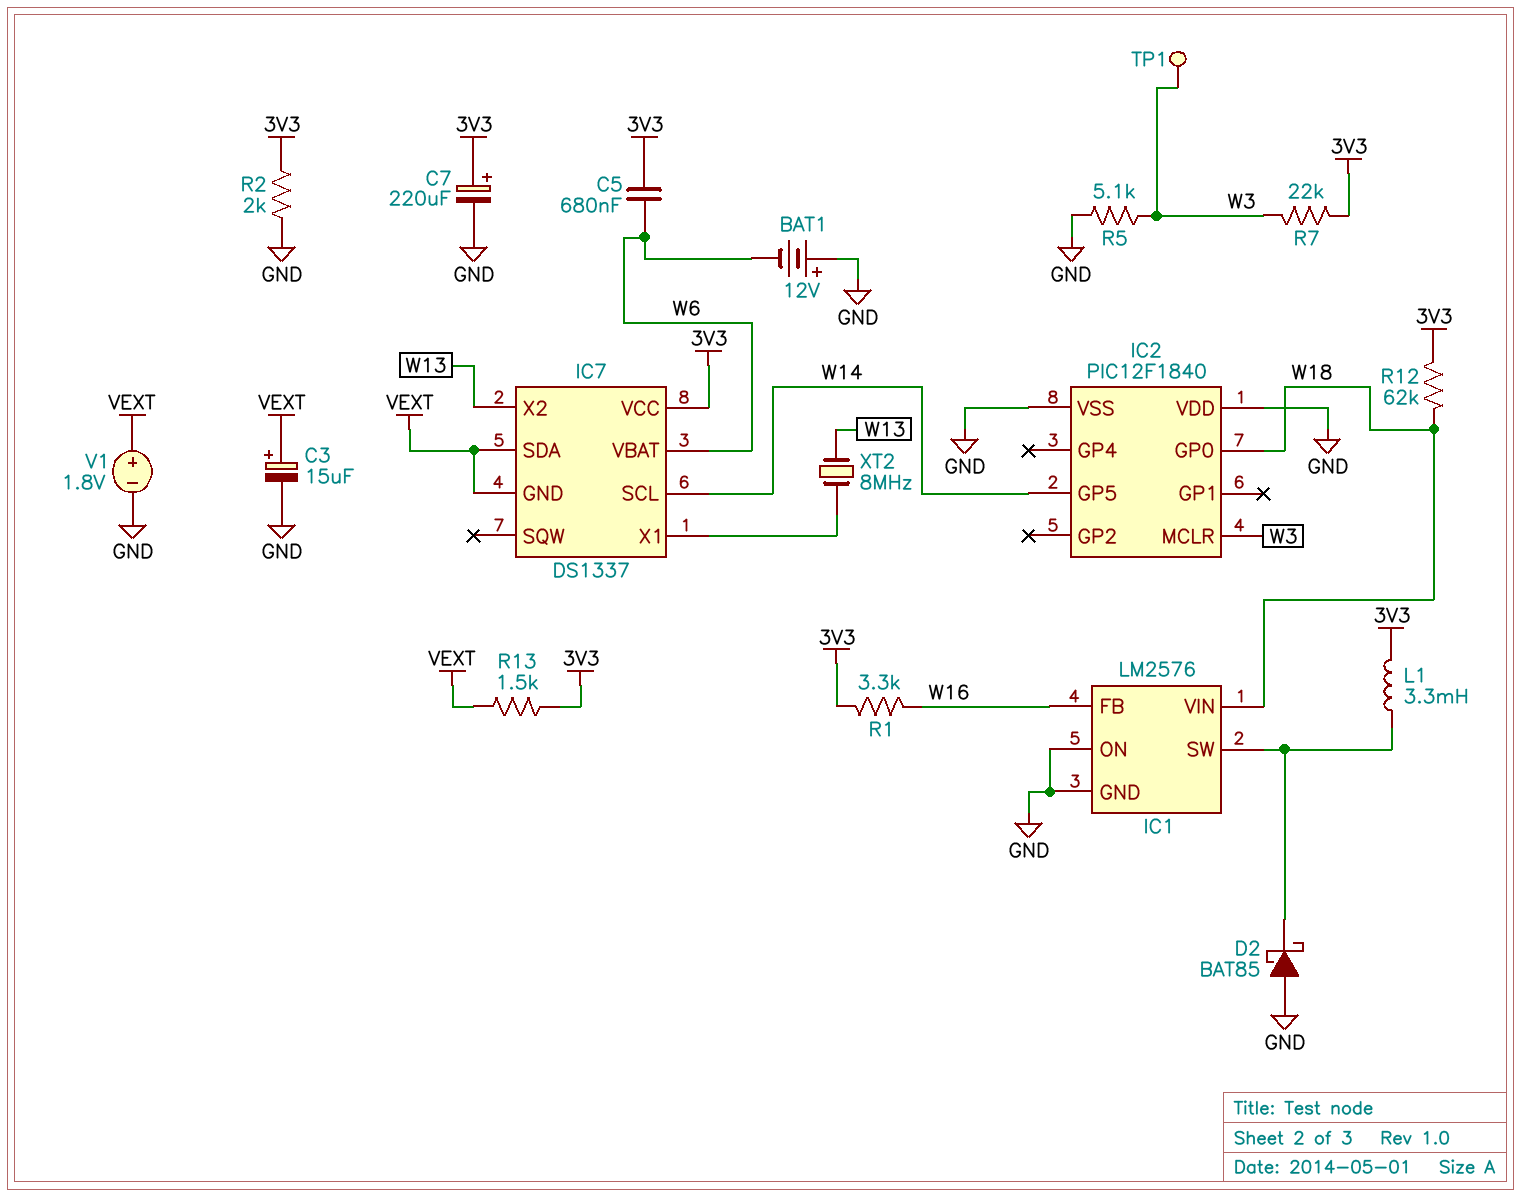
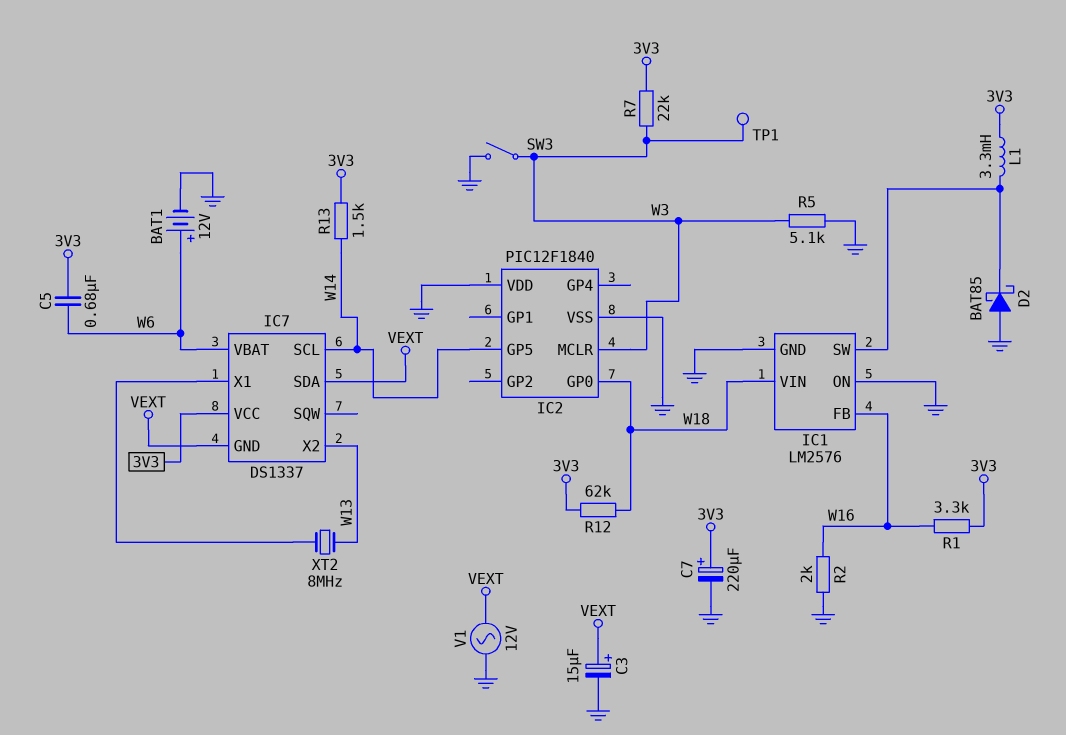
BAT1: 12V (plus GND, minus W6) -> 12V (plus W6, minus GND)
R2: 2k (3V3, GND) -> 2k (GND, W16)
R13: 1.5k (3V3, VEXT) -> 1.5k (3V3, W14)
SW3: none -> switch (GND, W3)
V1: 1.8V (plus VEXT, minus GND) -> AC 12V (GND, VEXT)

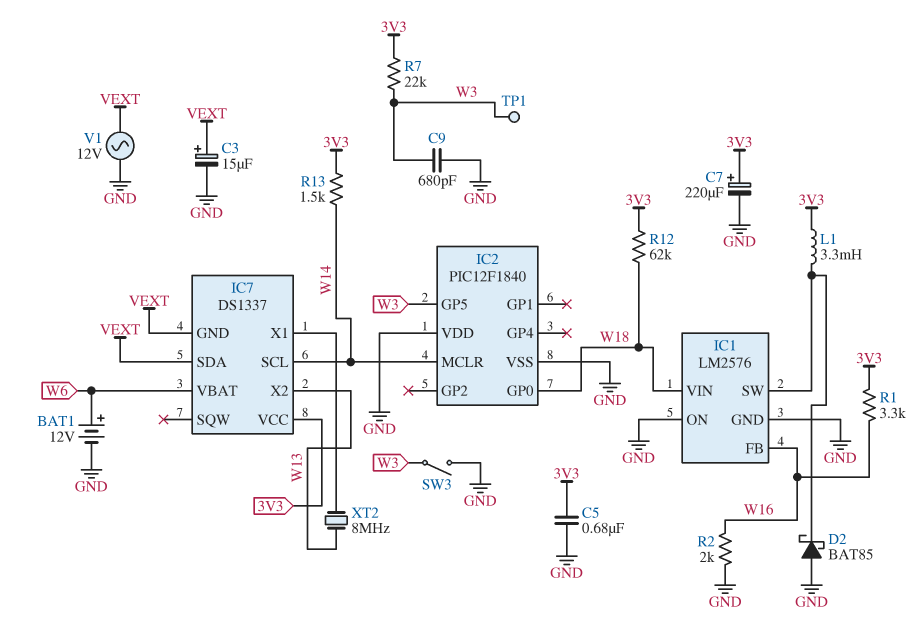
C5: 680nF (3V3, W6) -> 680nF (3V3, GND)
C9: none -> 680pF (GND, W3)
IC2 pin GP5: W14 -> W3
IC2 pin MCLR: W3 -> W14
R5: 5.1k (GND, W3) -> none

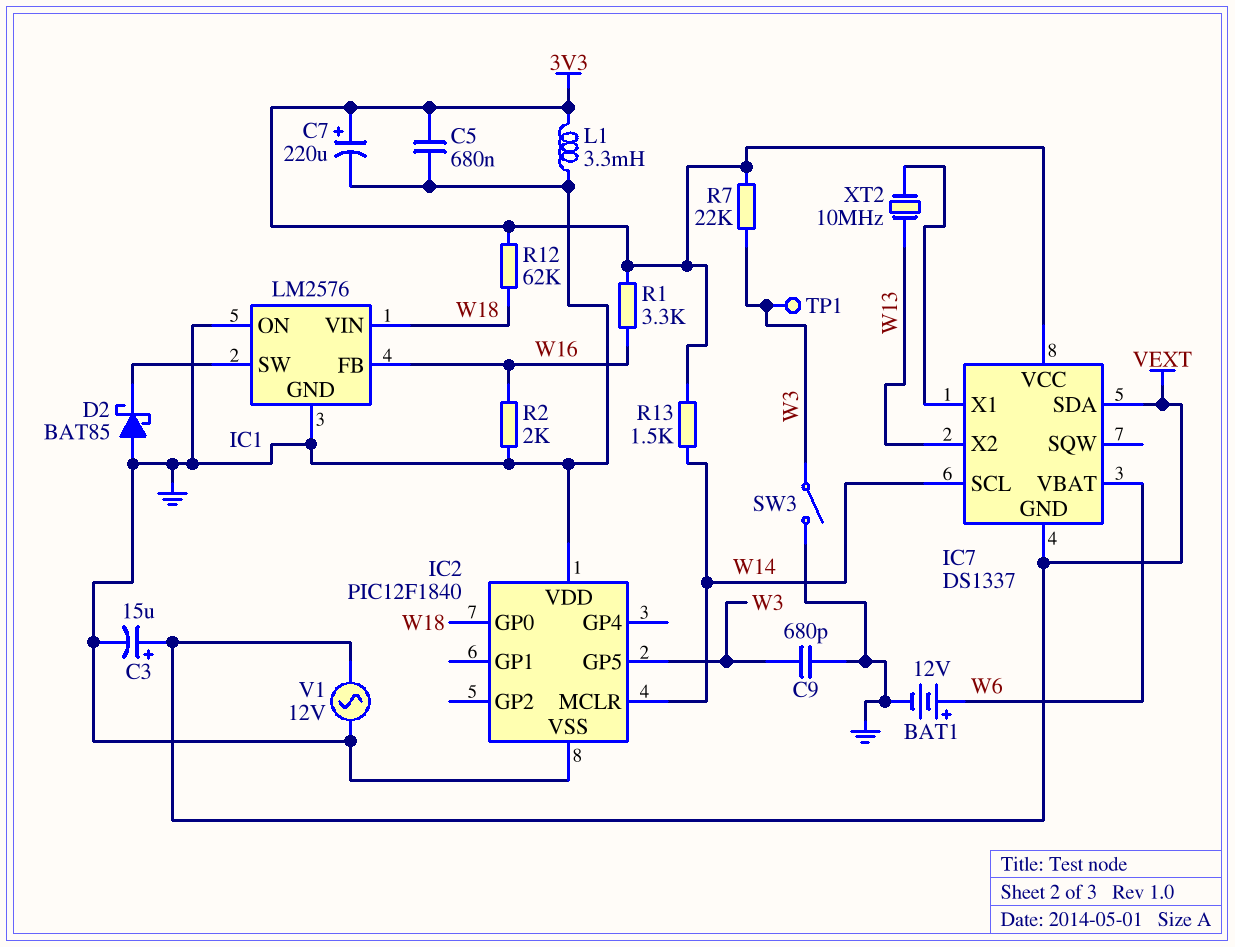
L1: 3.3mH (3V3, IC1/SW) -> 3.3mH (3V3, GND)
XT2: 8MHz (IC7/X1, W13) -> 10MHz (IC7/X1, W13)

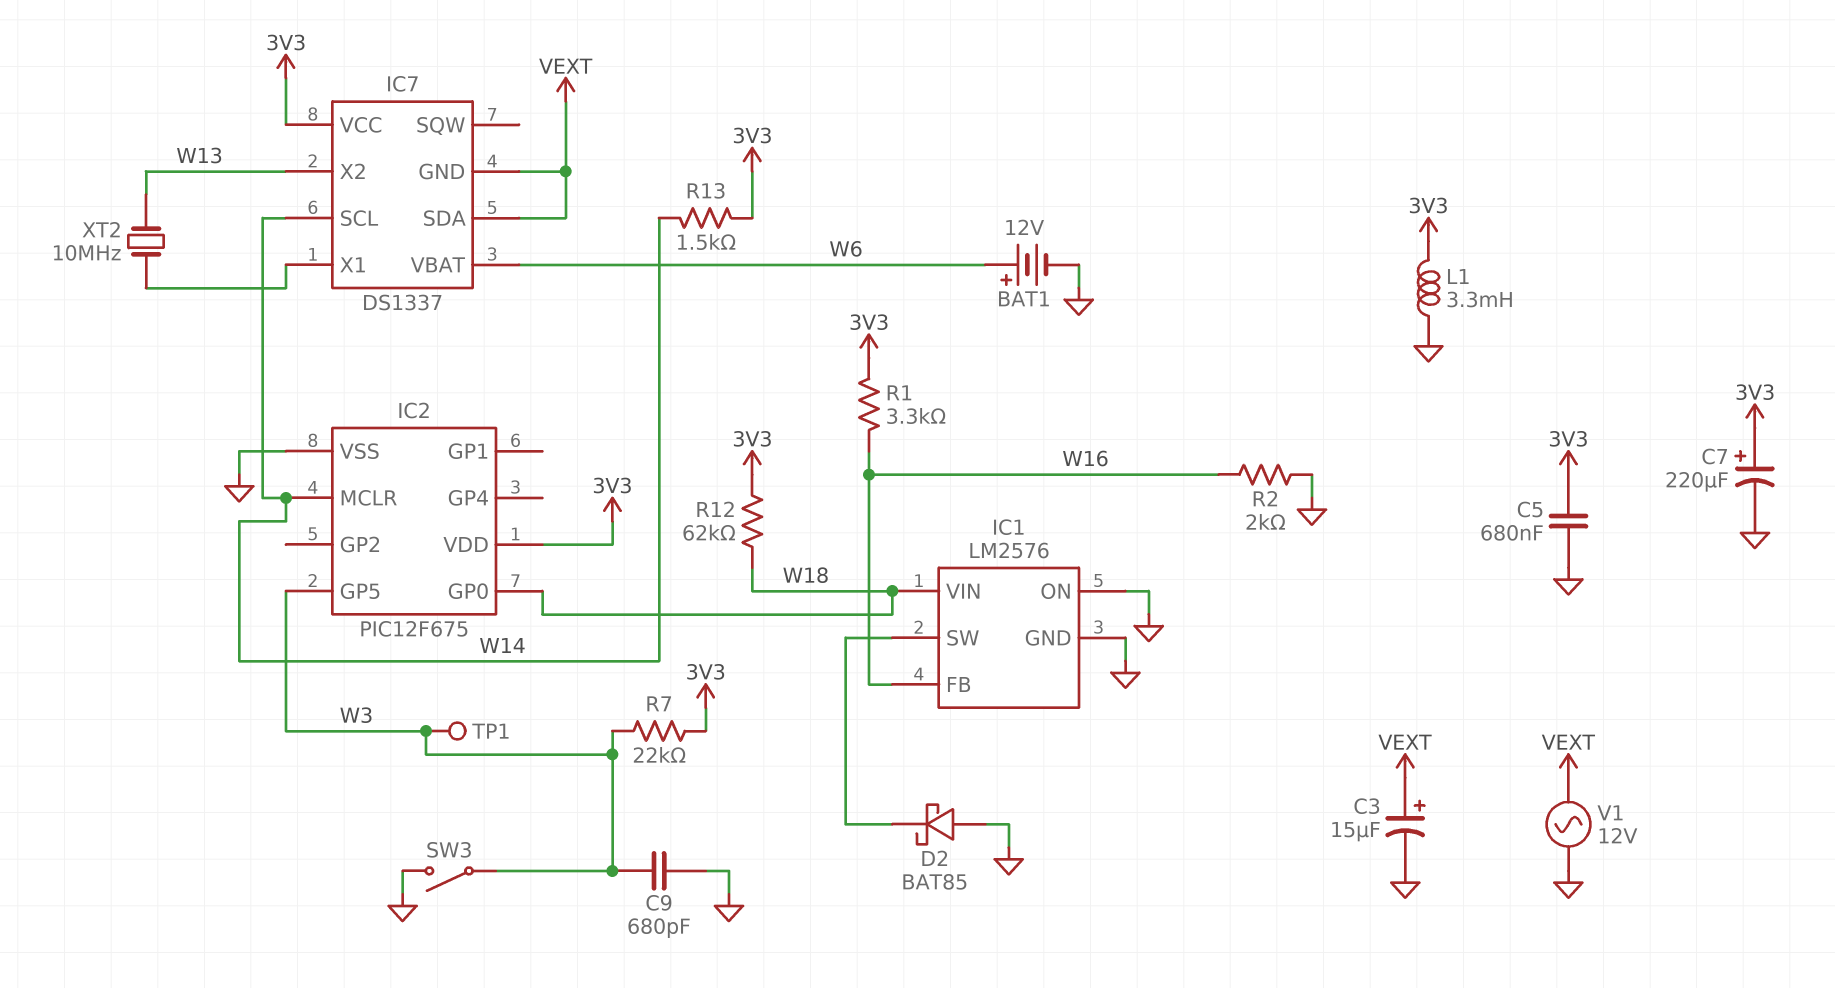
IC2: PIC12F1840 -> PIC12F675
IC2 pin VDD: GND -> 3V3

